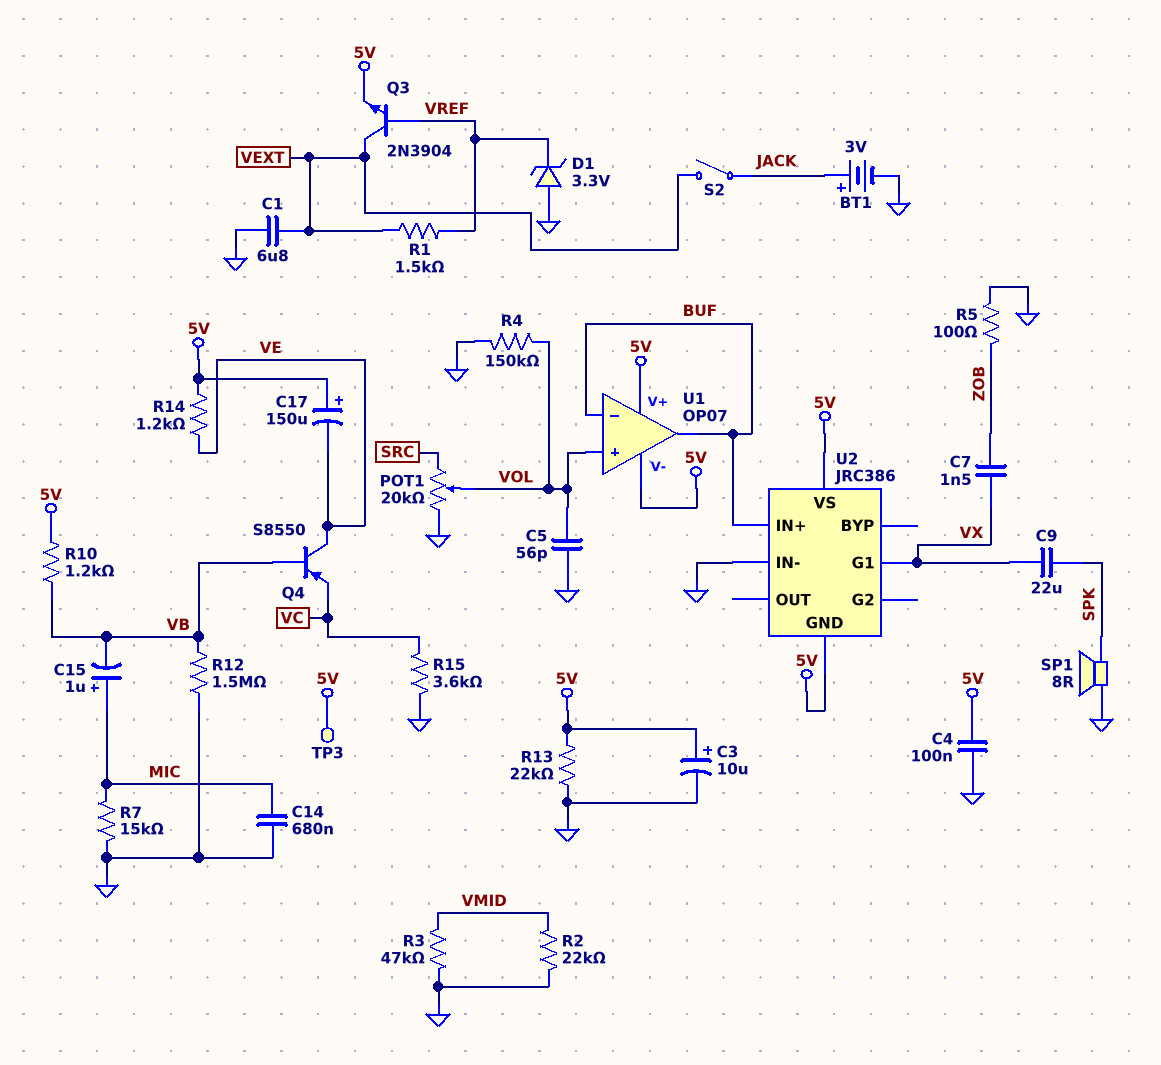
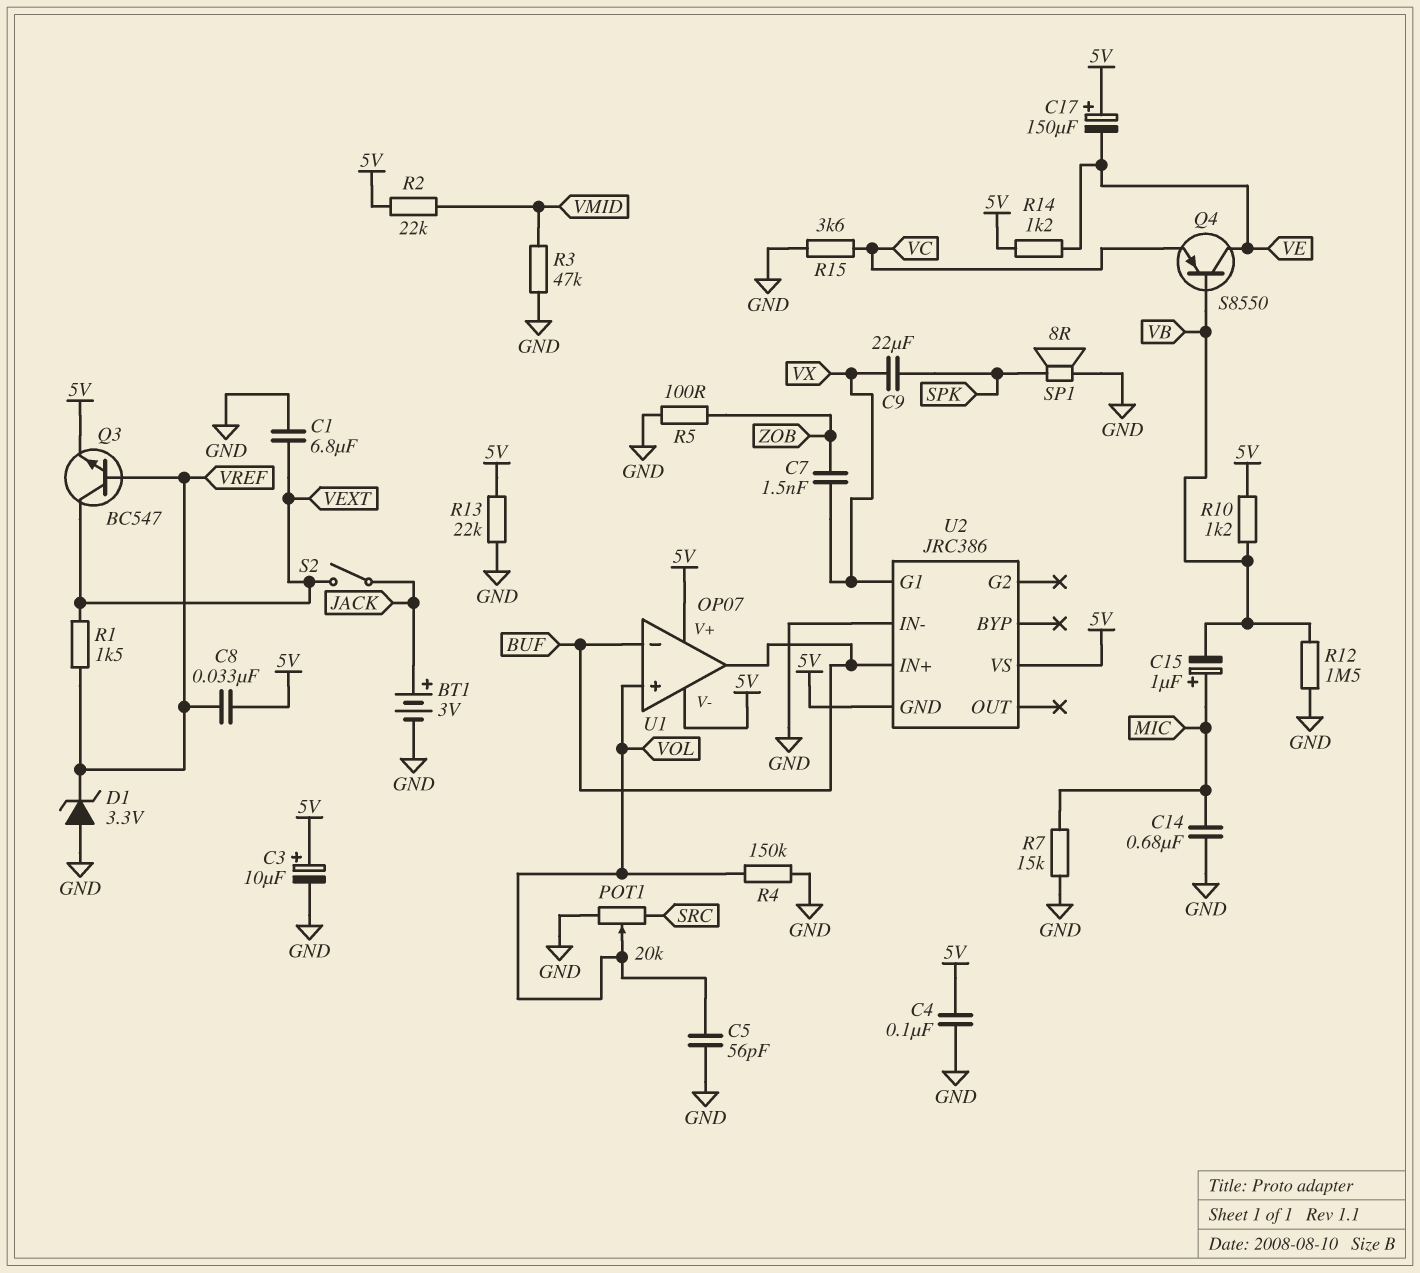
C8: none -> 33nF (5V, VREF)
Q3: NPN 2N3904 (B VREF, C VEXT, E 5V) -> NPN BC547 (B VREF, C VEXT, E 5V)
R2: 22k (GND, VMID) -> 22k (5V, VMID)
TP3: test point (5V) -> none

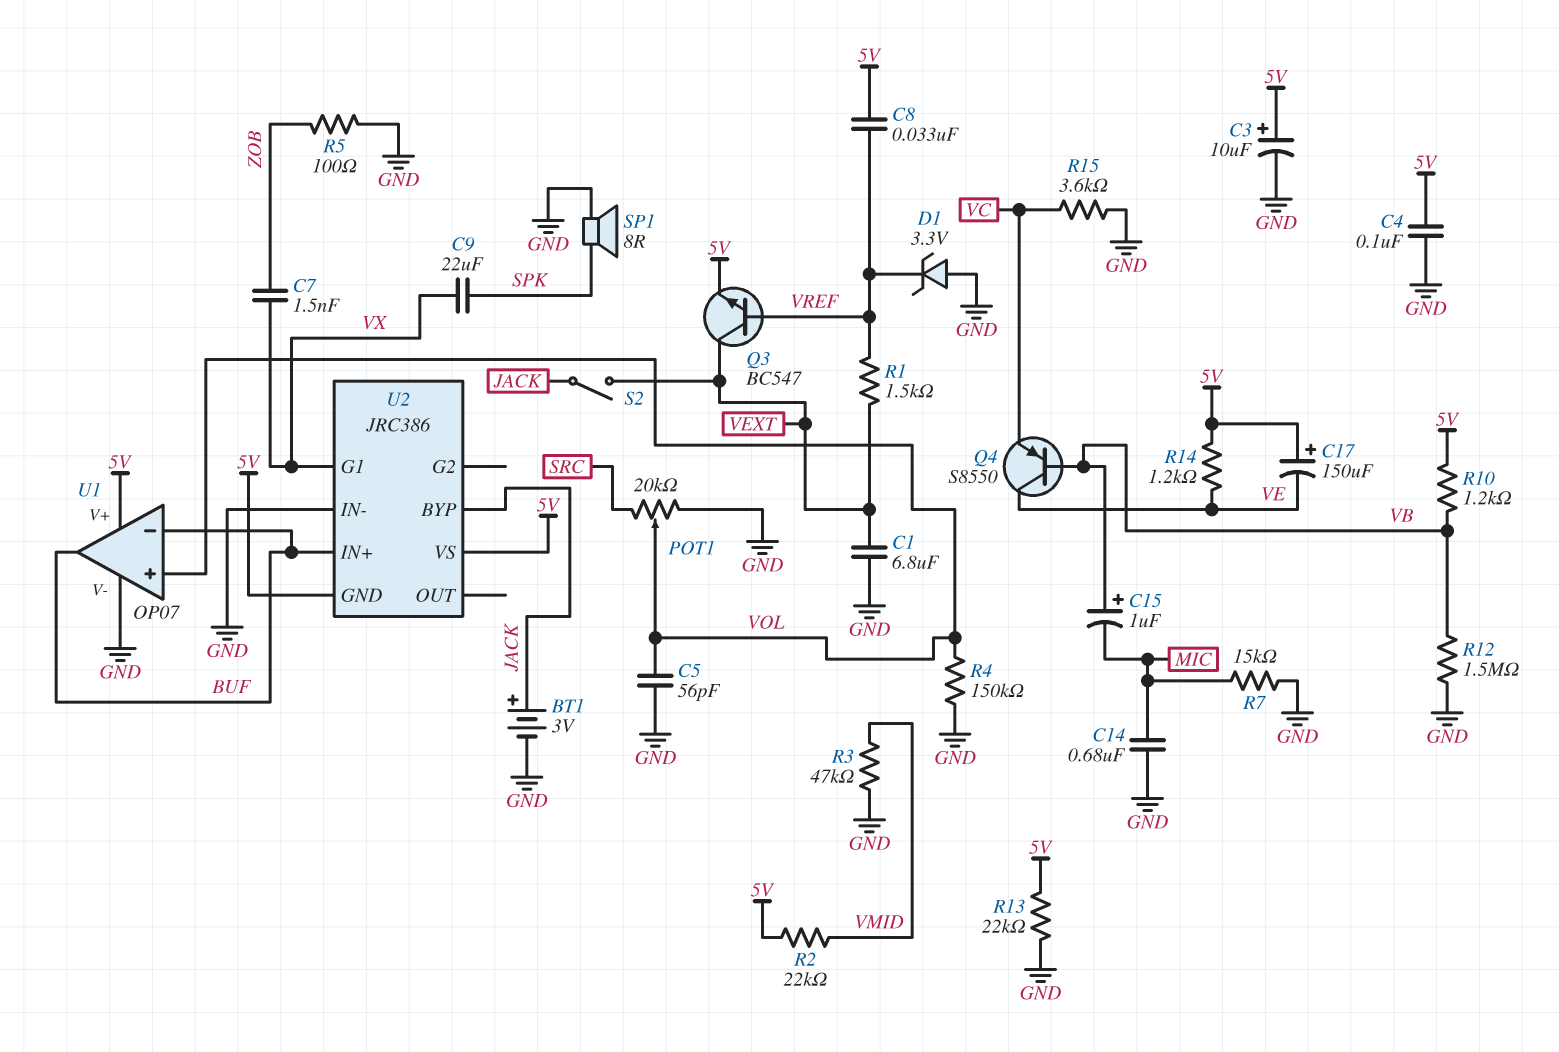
C15: 1uF (plus MIC, minus VB) -> 1uF (plus VB, minus MIC)
U1 pin V-: 5V -> GND
U2 pin BYP: none -> JACK

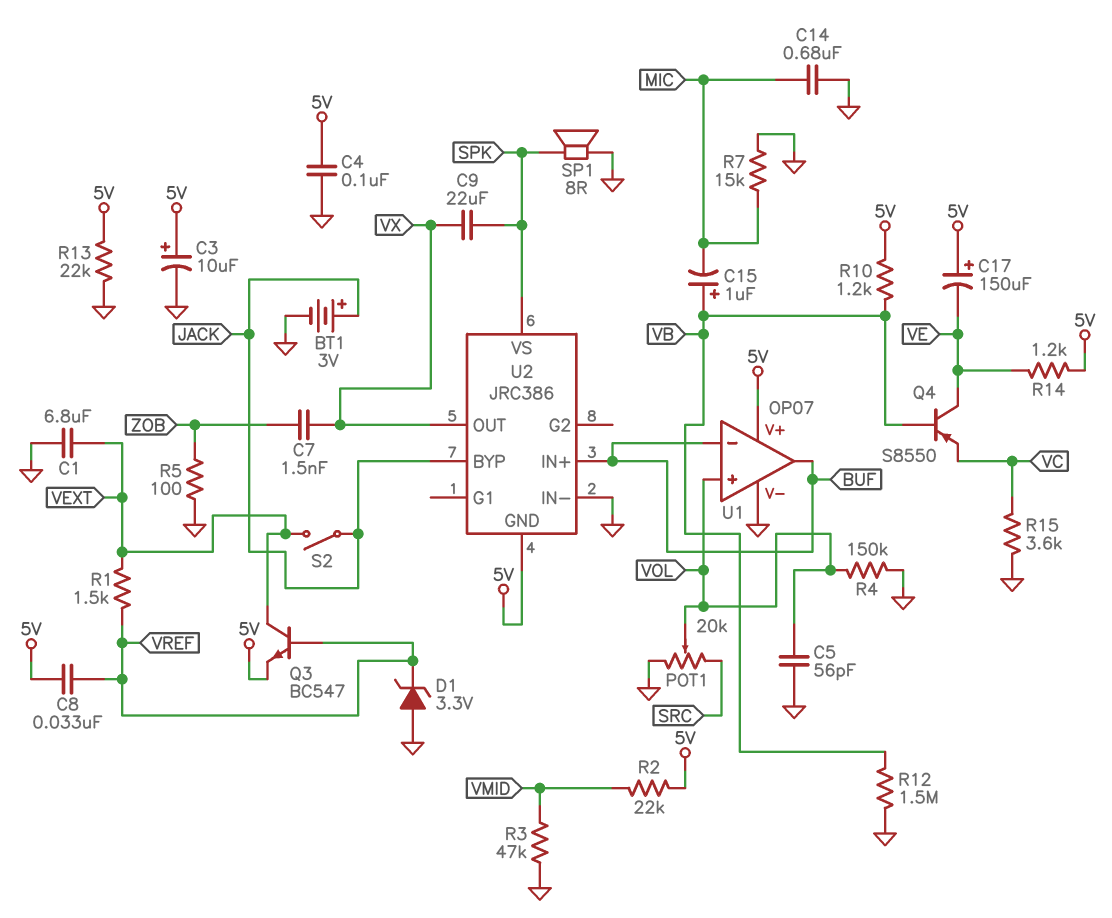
U2 pin G1: VX -> none
U2 pin OUT: none -> VX
U2 pin VS: 5V -> SPK

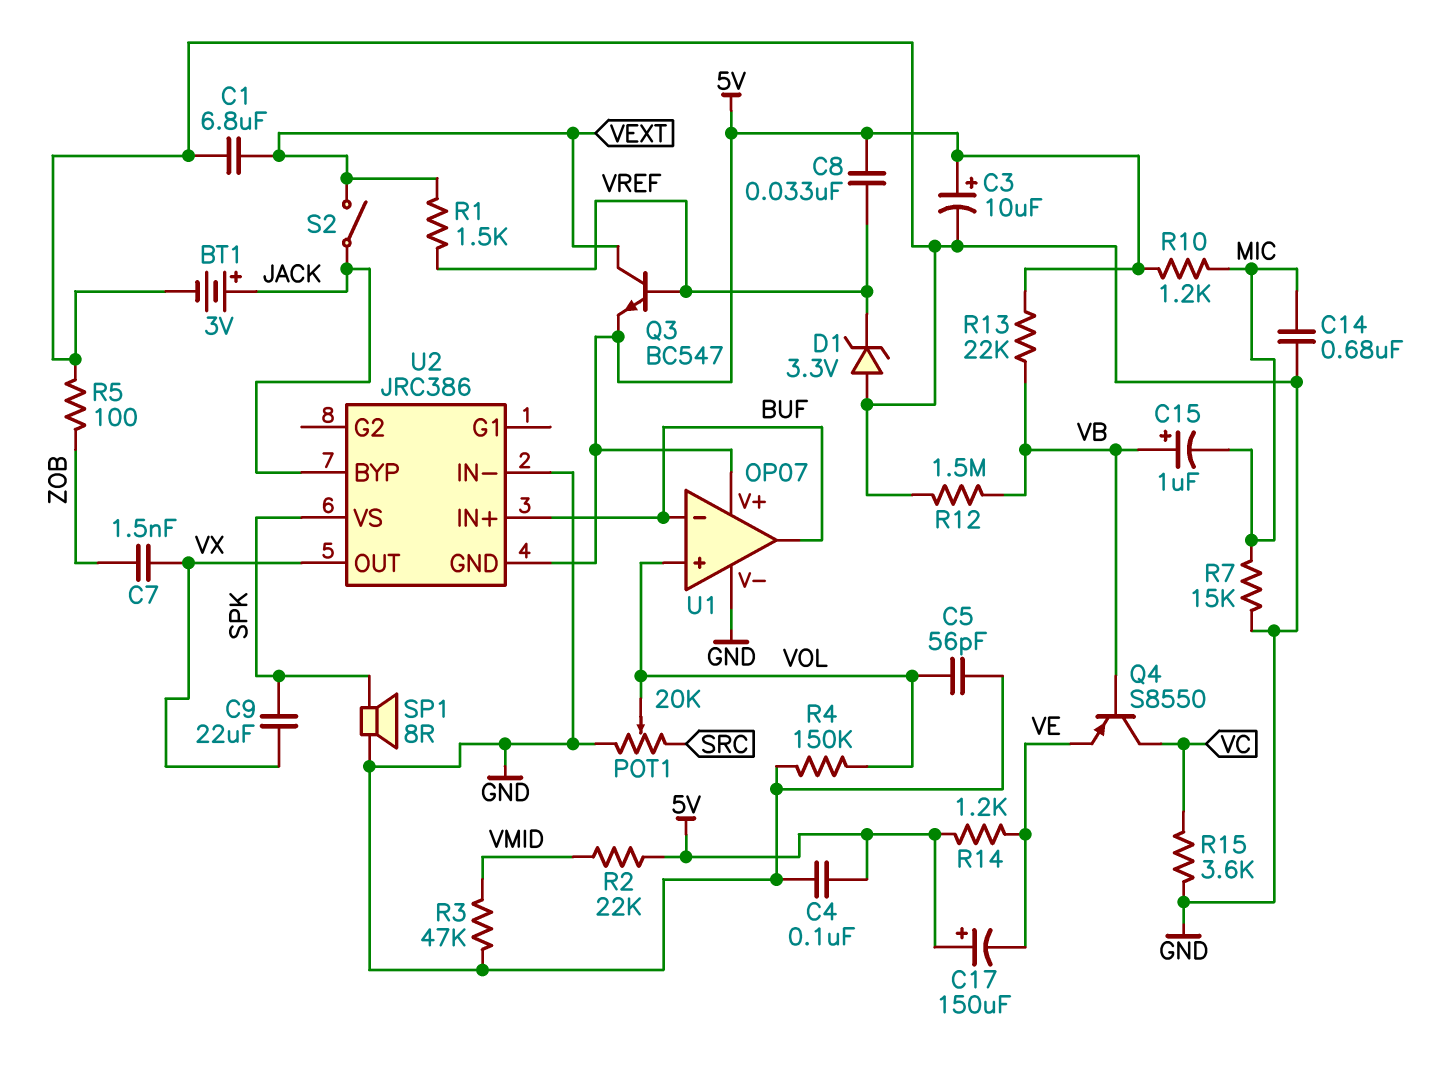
Q4: PNP S8550 (B VB, C VE, E VC) -> PNP S8550 (B VB, C VC, E VE)
R10: 1.2k (5V, VB) -> 1.2k (5V, MIC)
R13: 22k (5V, GND) -> 22k (5V, VB)

